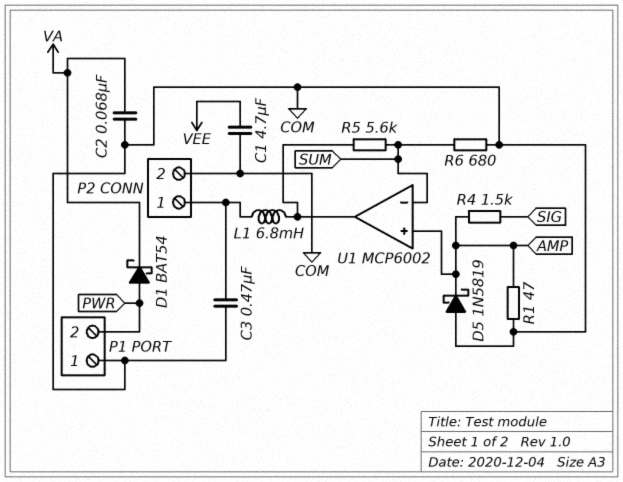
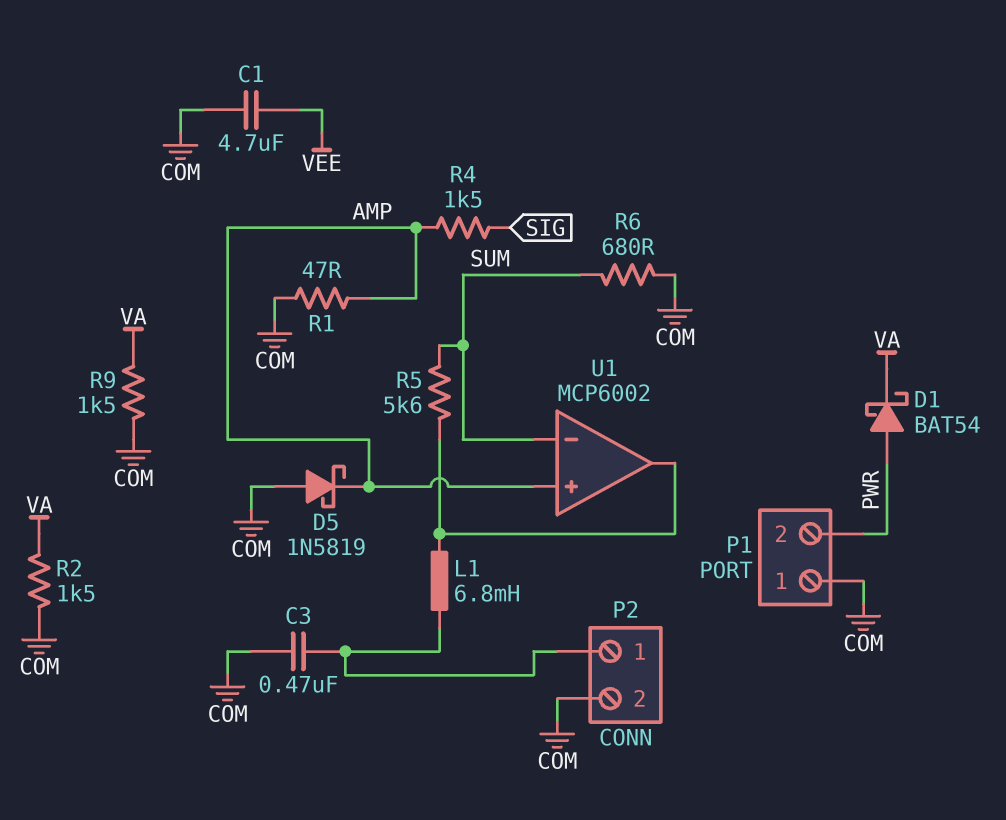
C2: 68nF (COM, VA) -> none
R2: none -> 1.5k (COM, VA)
R9: none -> 1.5k (COM, VA)

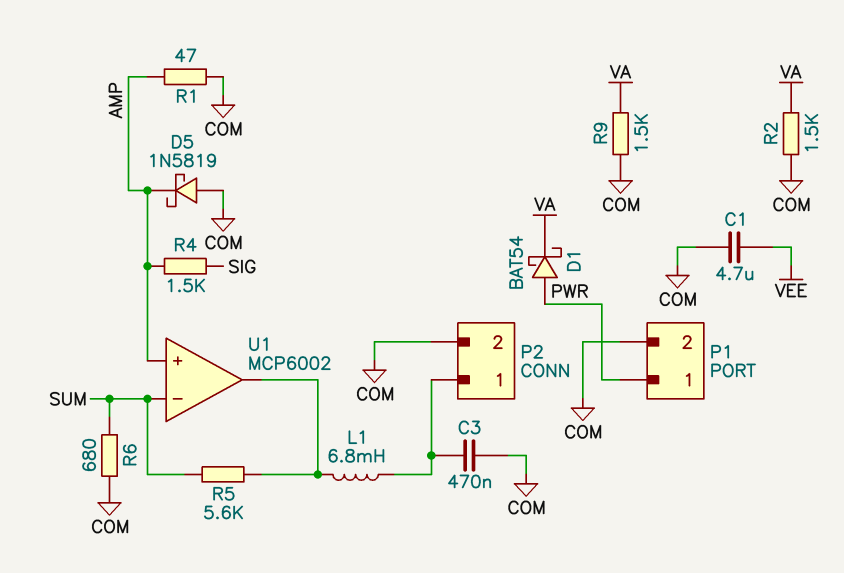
P1 pin 1: COM -> PWR
P1 pin 2: PWR -> COM

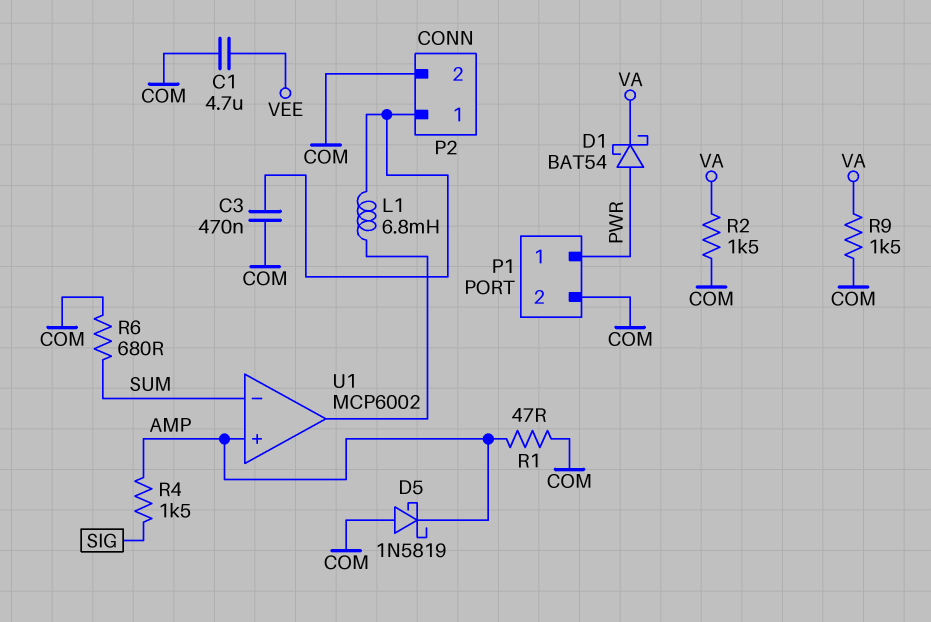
R5: 5.6k (SUM, U1/out) -> none

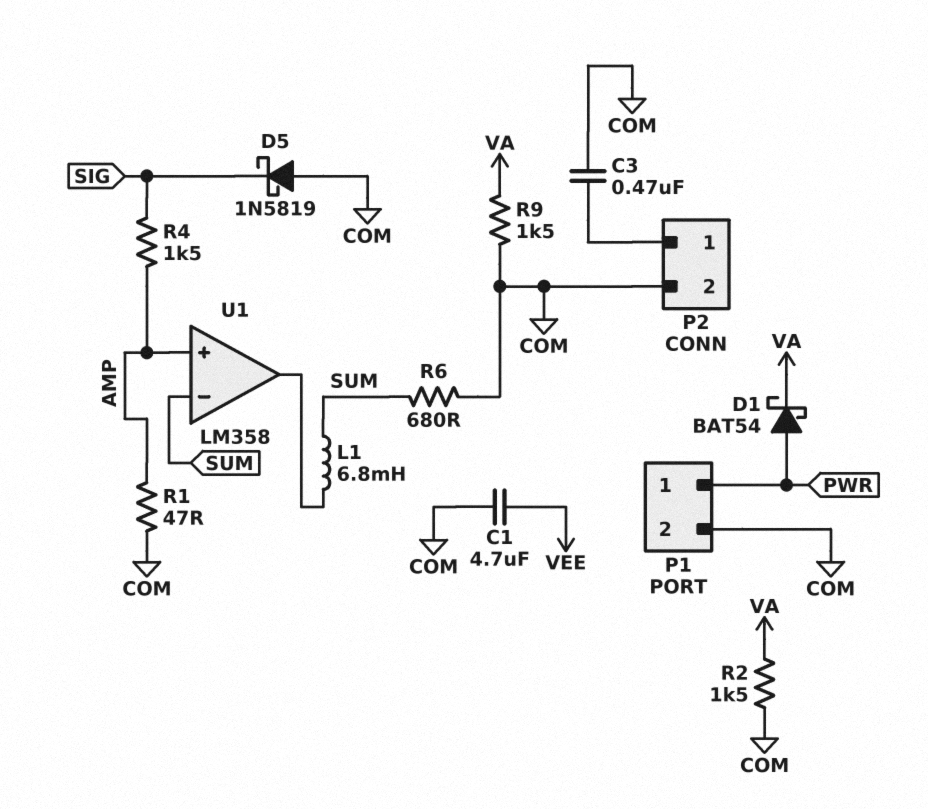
D5: schottky 1N5819 (A COM, K AMP) -> schottky 1N5819 (A COM, K SIG)
L1: 6.8mH (P2/1, U1/out) -> 6.8mH (SUM, U1/out)
U1: MCP6002 -> LM358

